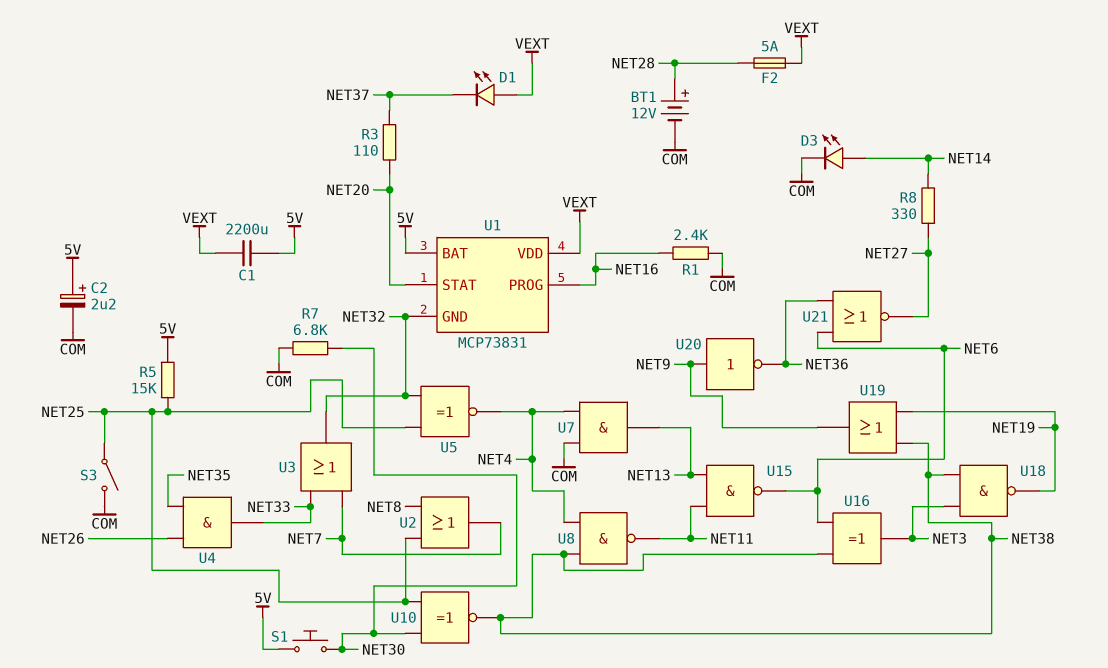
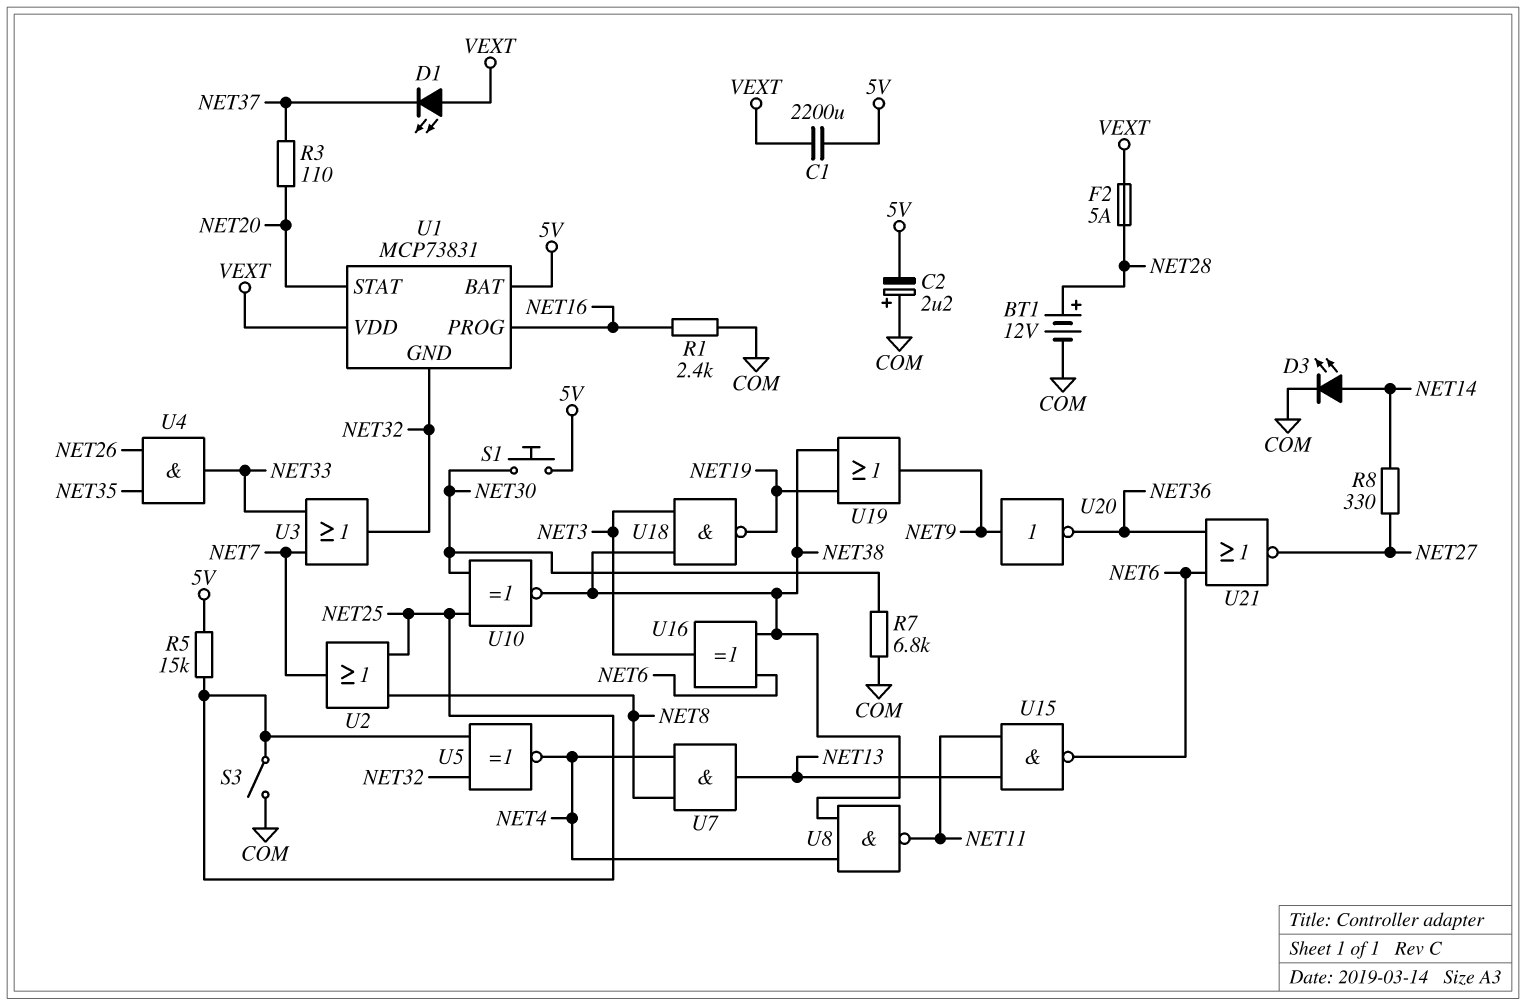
C2: 2.2uF (plus 5V, minus COM) -> 2.2uF (plus COM, minus 5V)
U7: AND (in COM, in NET4, out NET13) -> AND (in NET4, in NET8, out NET13)

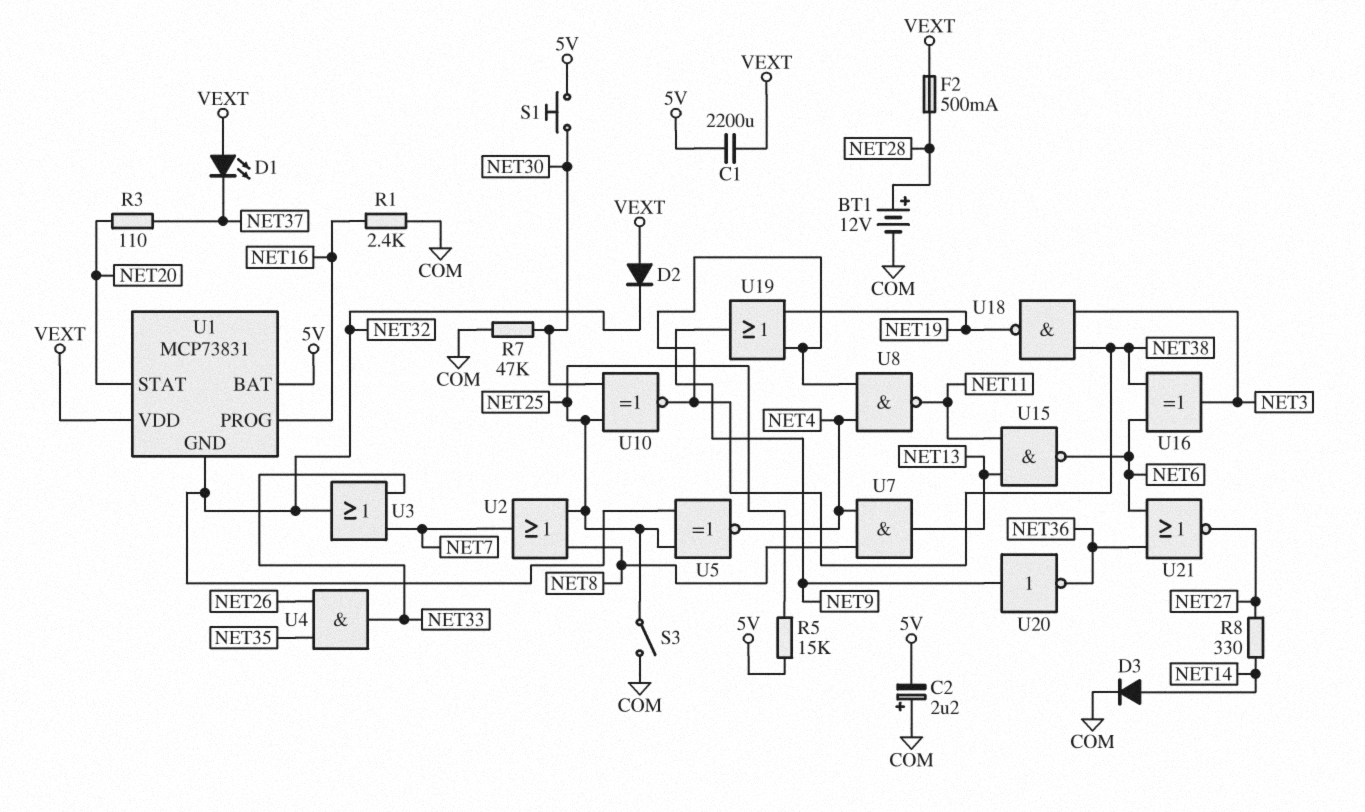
D2: none -> diode (A VEXT, K NET32)
D3: LED (A NET14, K COM) -> diode (A NET14, K COM)
F2: 5A (NET28, VEXT) -> 500mA (NET28, VEXT)
R7: 6.8k (COM, NET30) -> 47k (COM, NET30)

